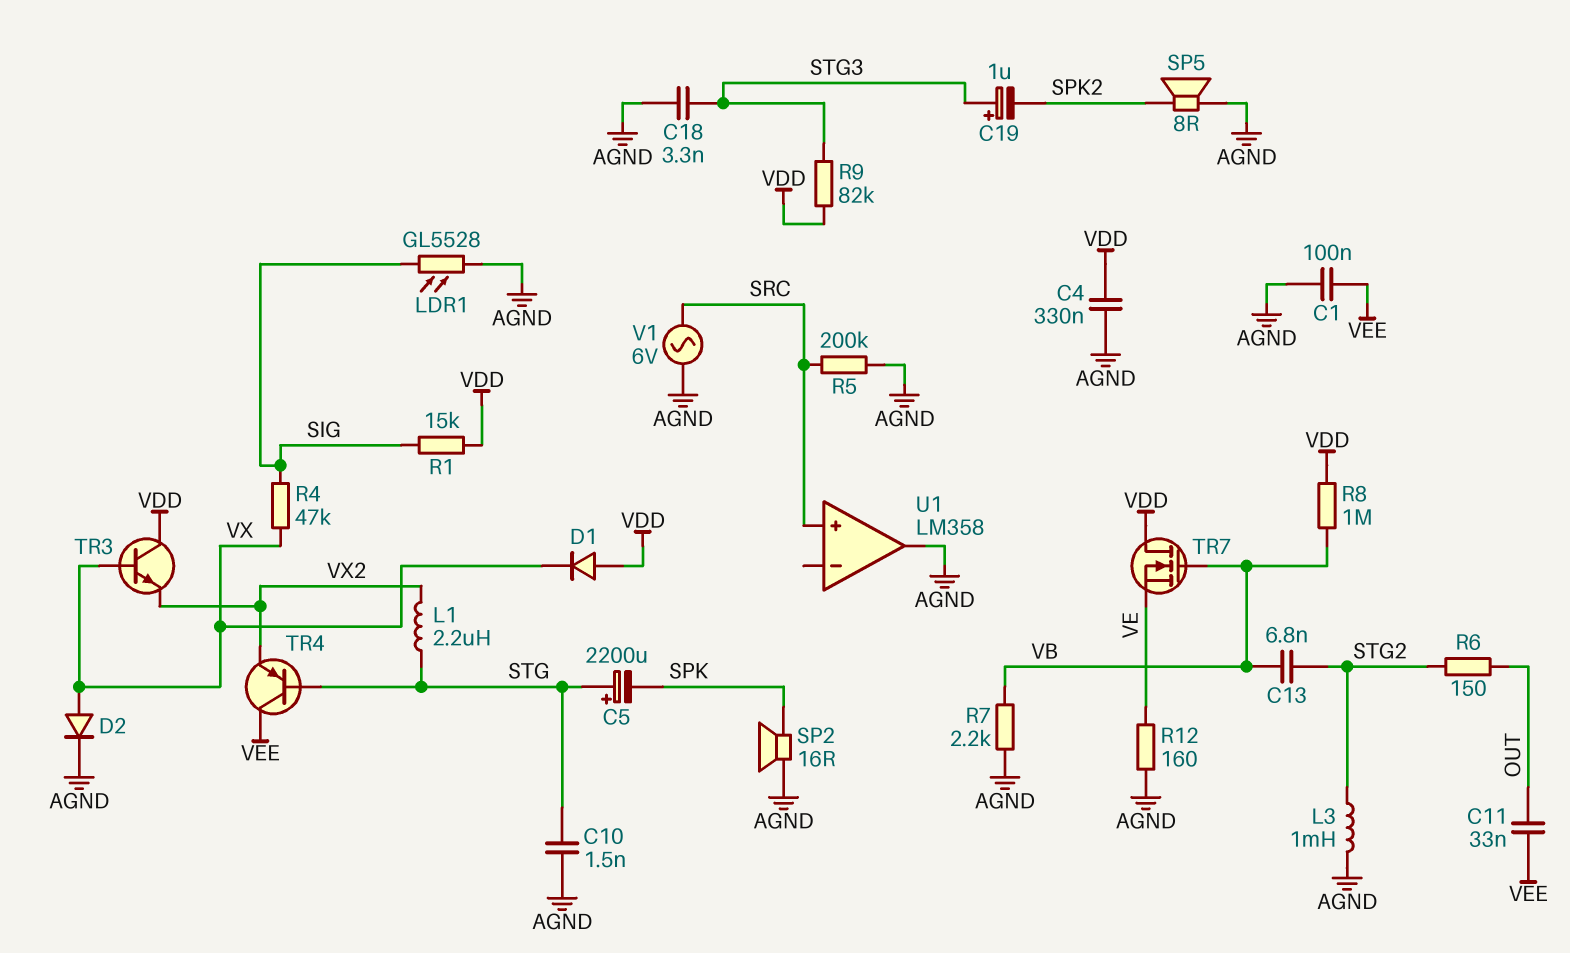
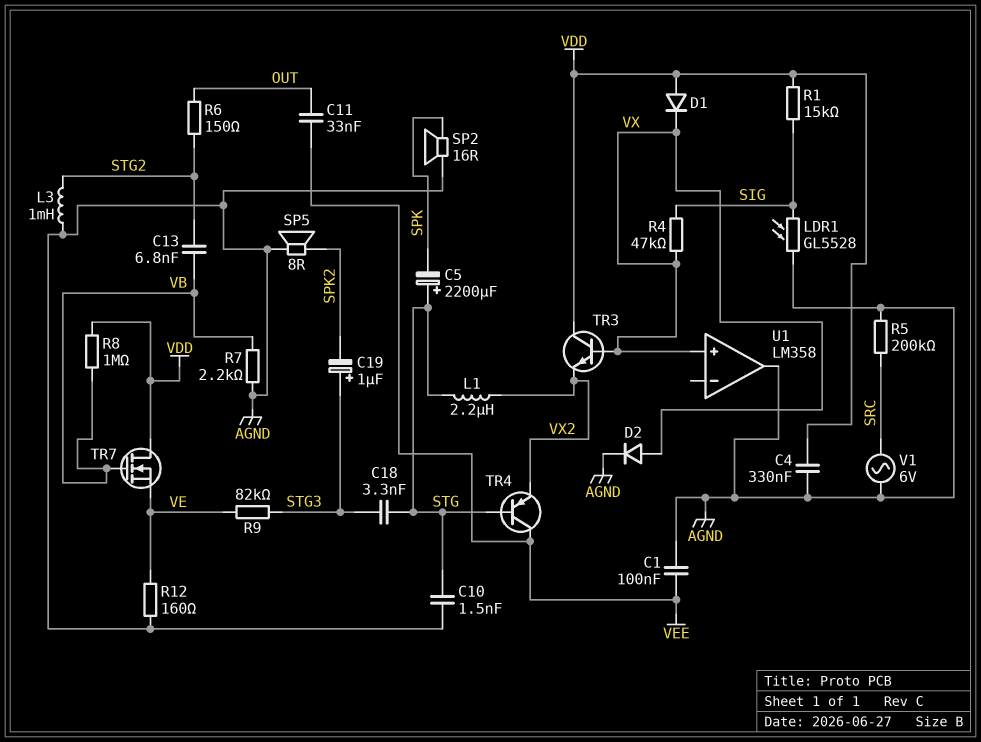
C18: 3.3nF (AGND, STG3) -> 3.3nF (STG, STG3)
R9: 82k (STG3, VDD) -> 82k (STG3, VE)
U1 pin in+: SRC -> VX

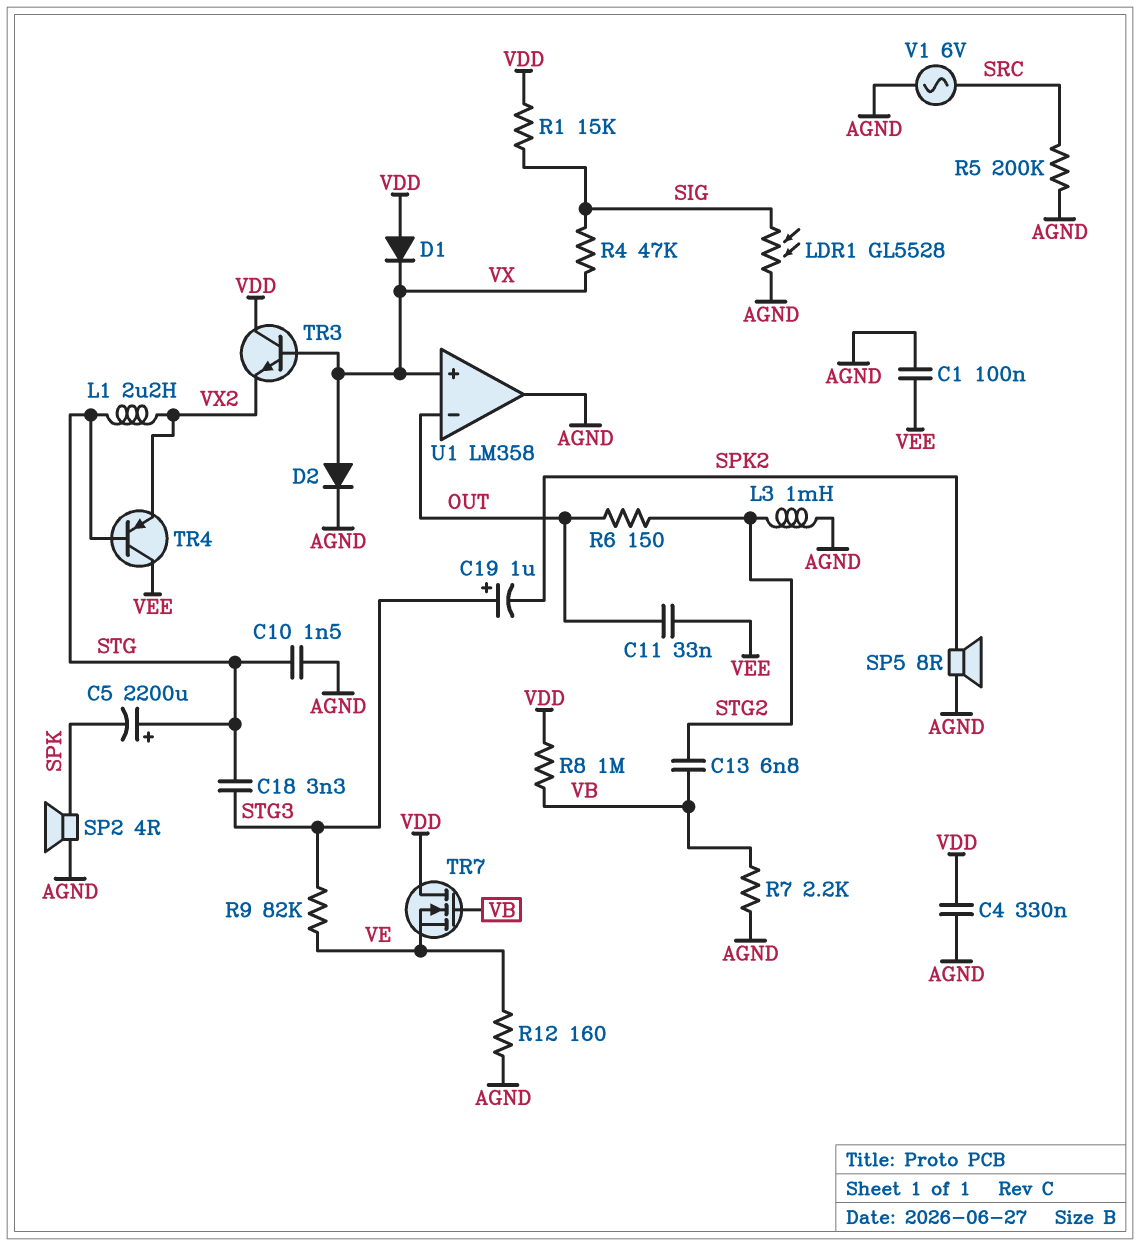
SP2: speaker 16R (AGND, SPK) -> speaker 4R (AGND, SPK)
U1 pin in-: none -> OUT

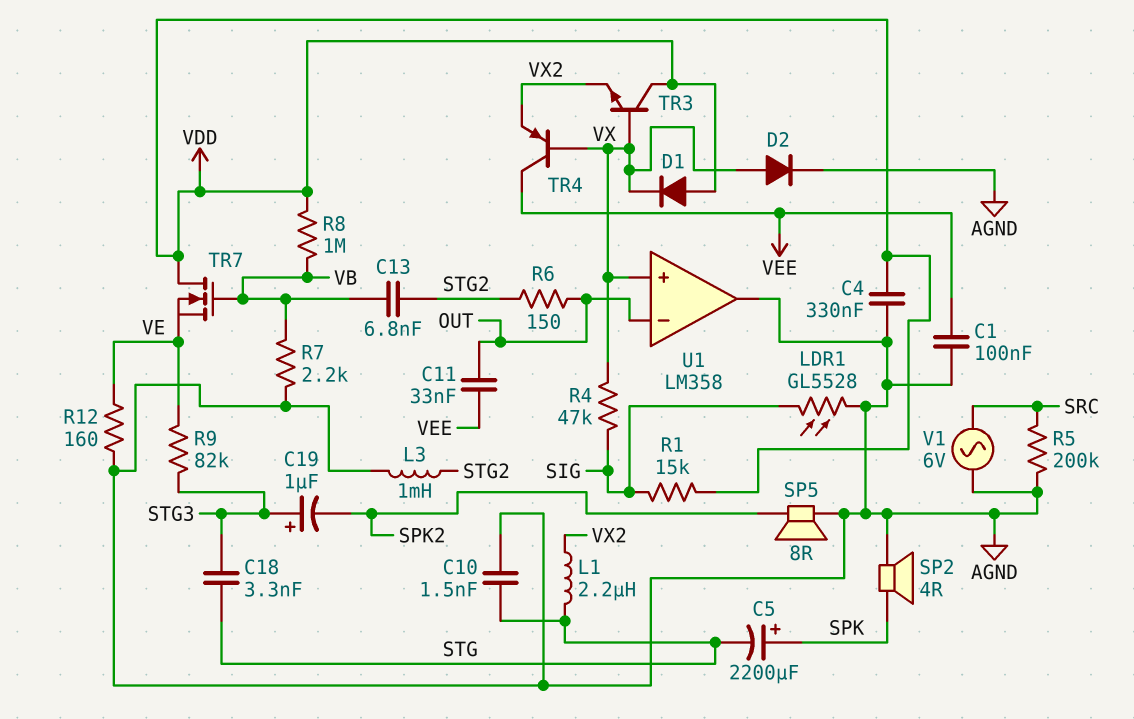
C5: 2200uF (plus STG, minus SPK) -> 2200uF (plus SPK, minus STG)
TR4: PNP (B STG, C VEE, E VX2) -> PNP (B VX, C VEE, E VX2)

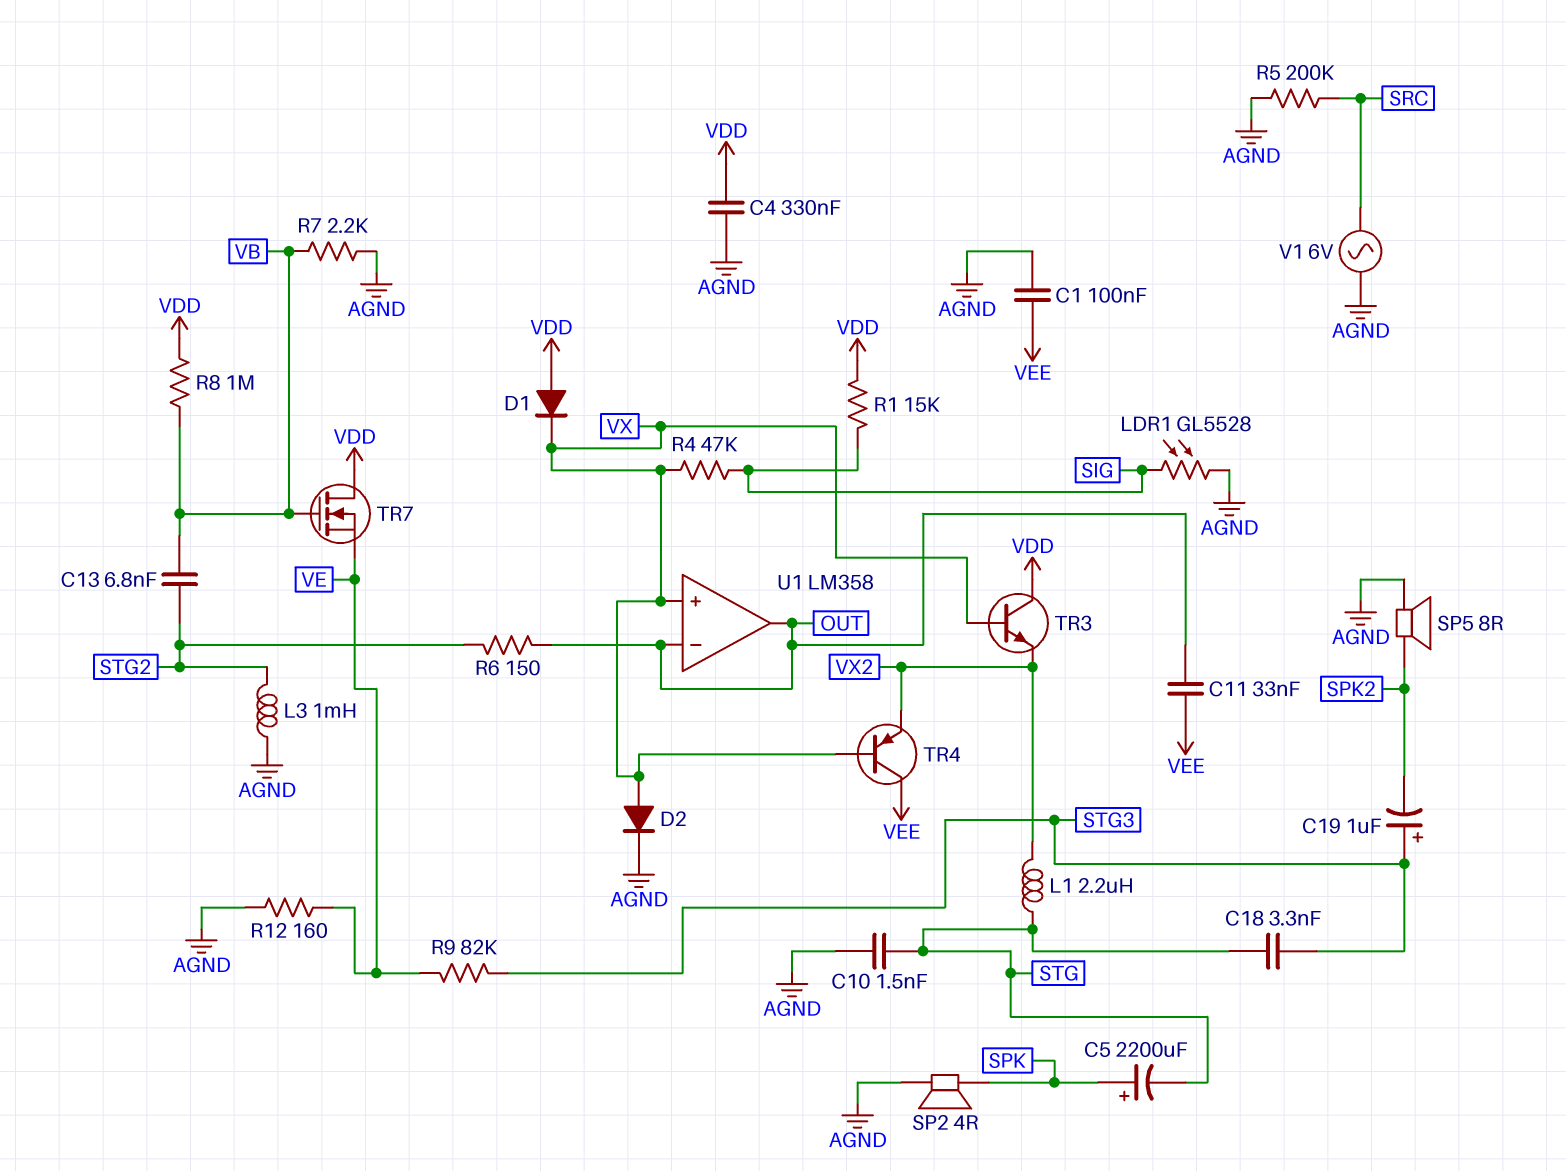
U1 pin out: AGND -> OUT

